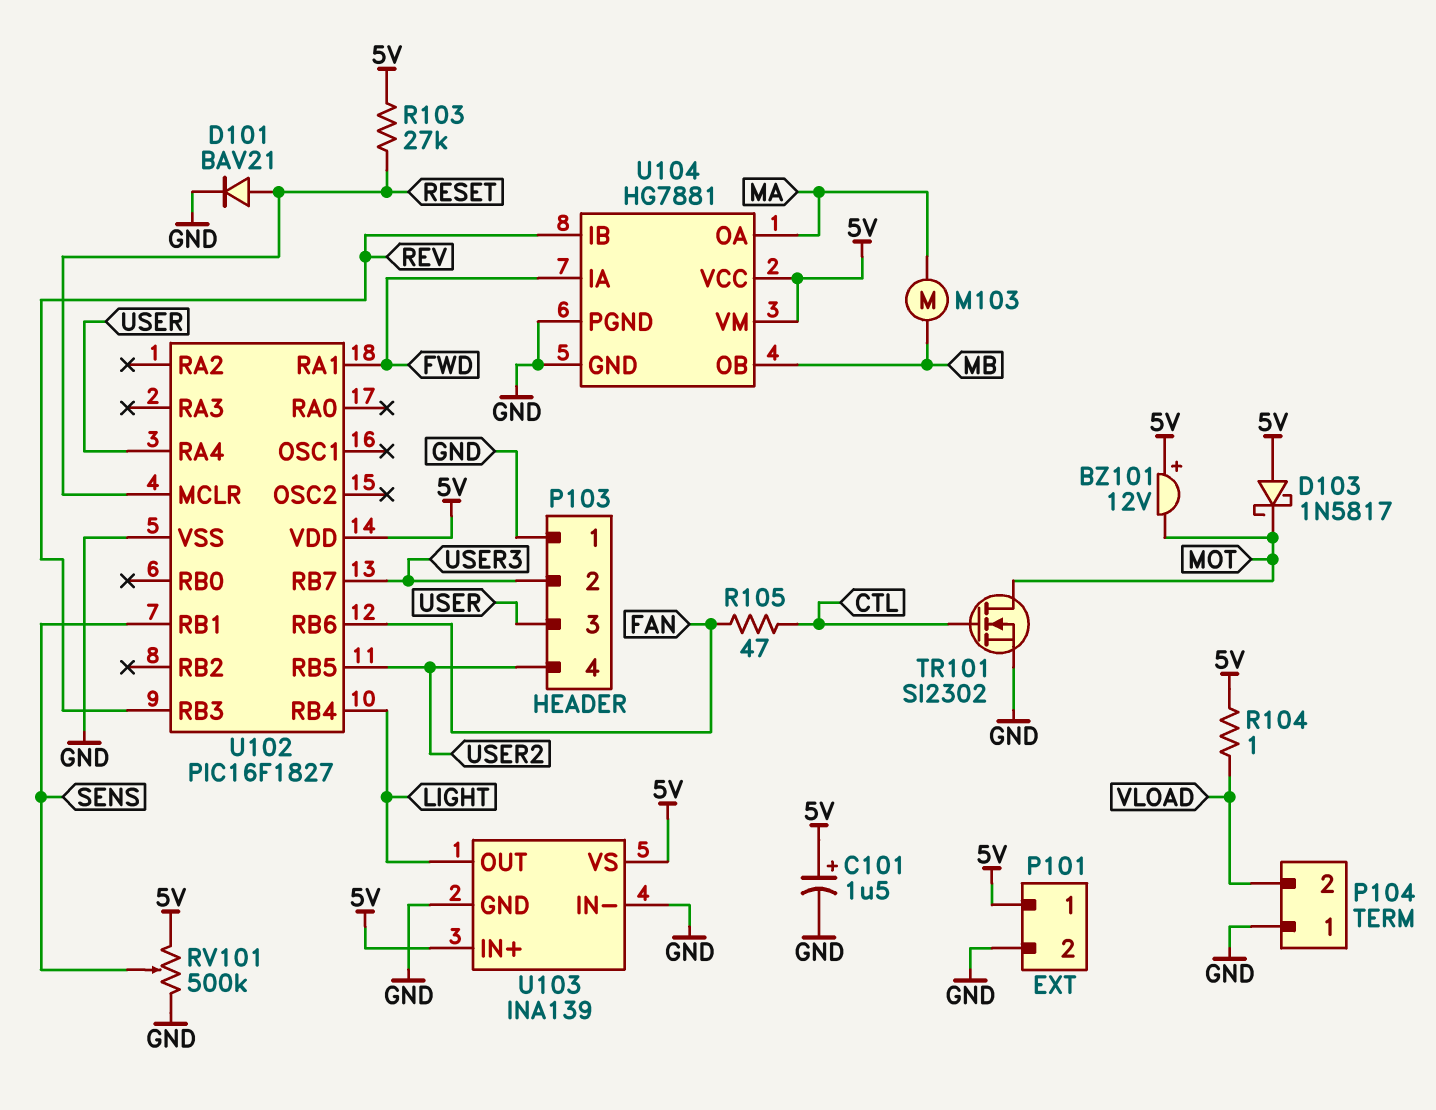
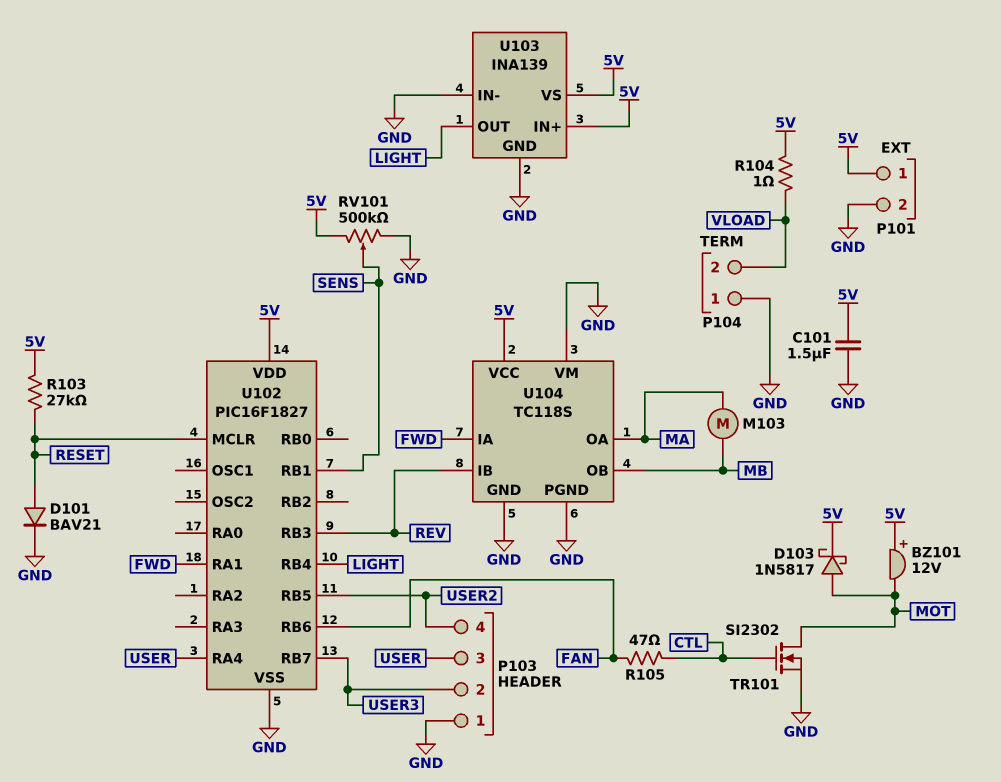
C101: 1.5uF (plus 5V, minus GND) -> 1.5uF (5V, GND)
D103: schottky 1N5817 (A 5V, K MOT) -> schottky 1N5817 (A MOT, K 5V)
U104: HG7881 -> TC118S
U104 pin VM: 5V -> GND

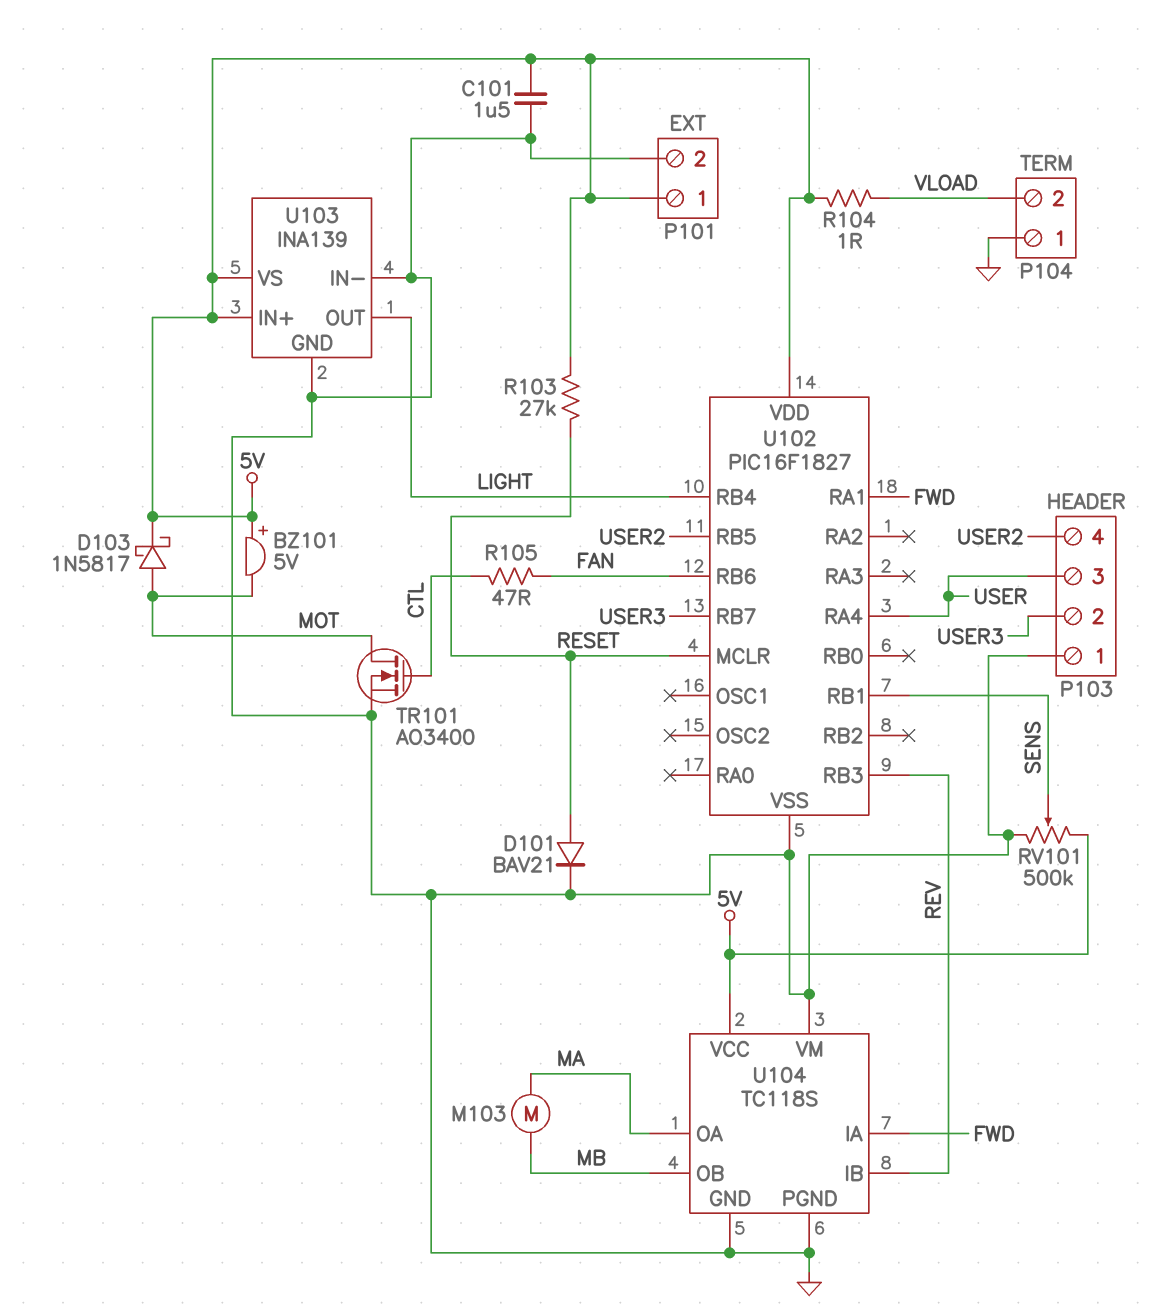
BZ101: buzzer 12V (plus 5V, minus MOT) -> buzzer 5V (plus 5V, minus MOT)
TR101: NMOS SI2302 (G CTL, D MOT, S GND) -> NMOS AO3400 (G CTL, D MOT, S GND)

